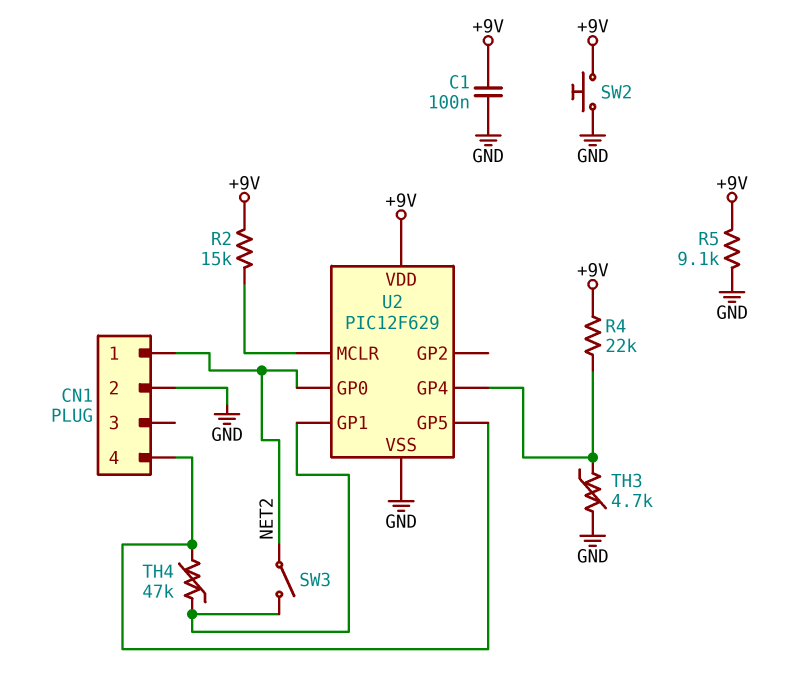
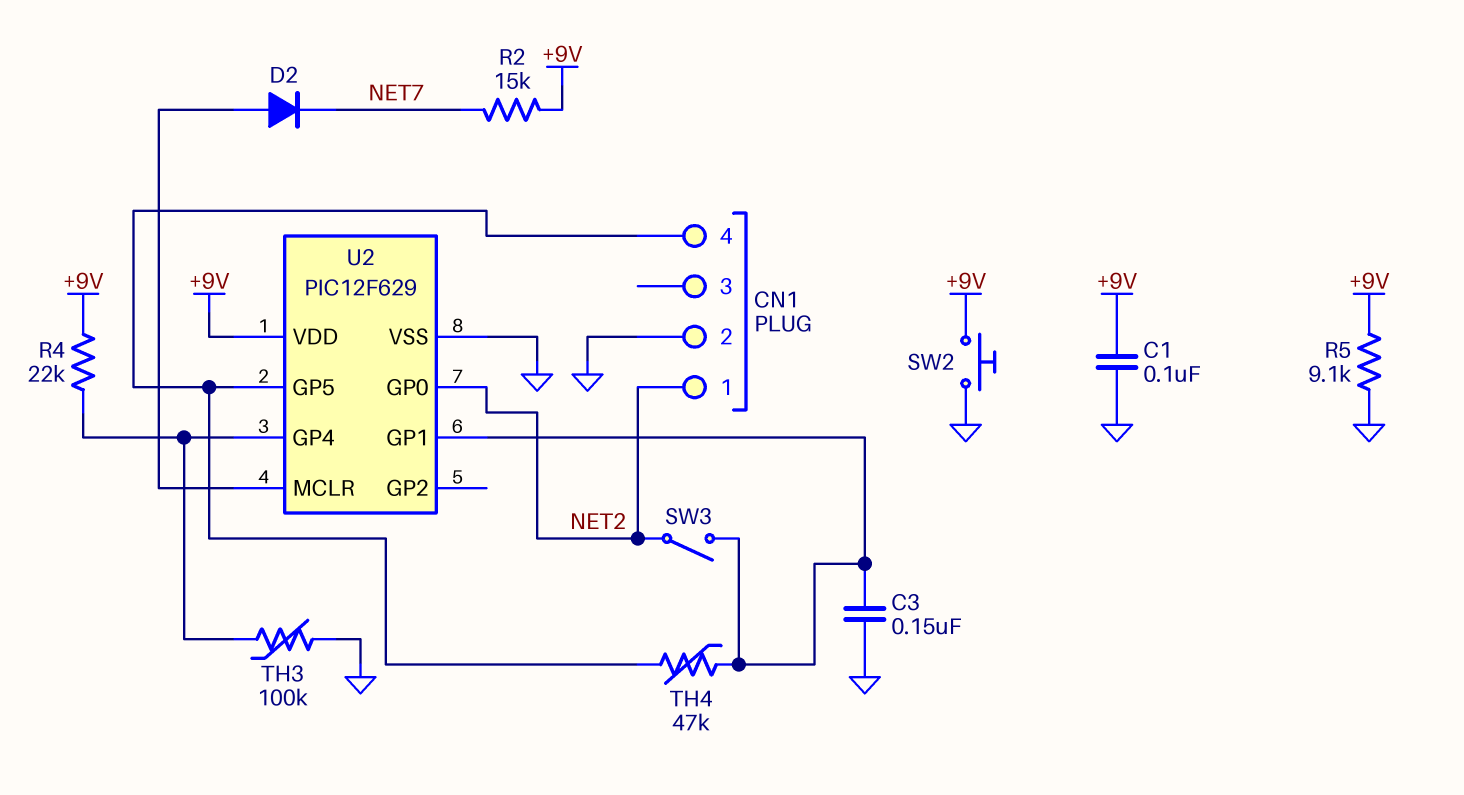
C3: none -> 150nF (GND, U2/GP1)
D2: none -> diode (A U2/MCLR, K NET7)
R2: 15k (+9V, U2/MCLR) -> 15k (+9V, NET7)
TH3: 4.7k (GND, U2/GP4) -> 100k (GND, U2/GP4)

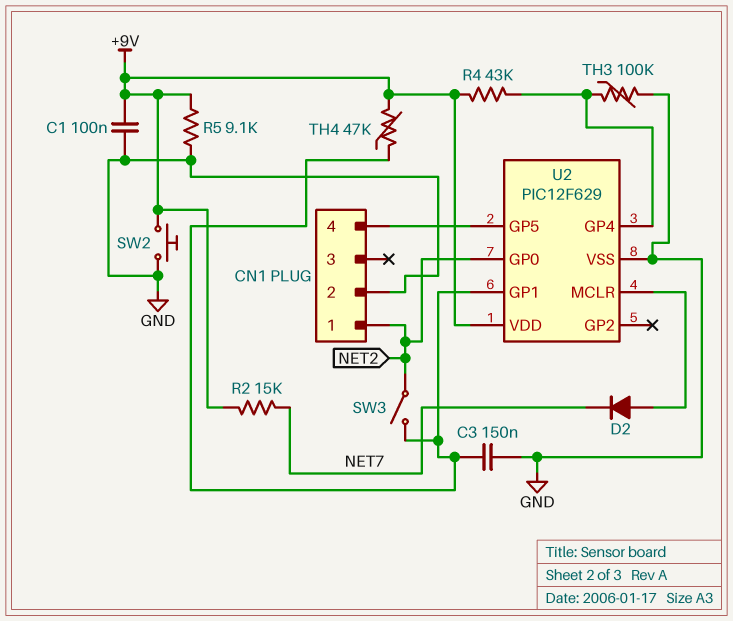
R4: 22k (+9V, U2/GP4) -> 43k (+9V, U2/GP4)
TH4: 47k (CN1/4, U2/GP1) -> 47k (+9V, U2/GP1)

